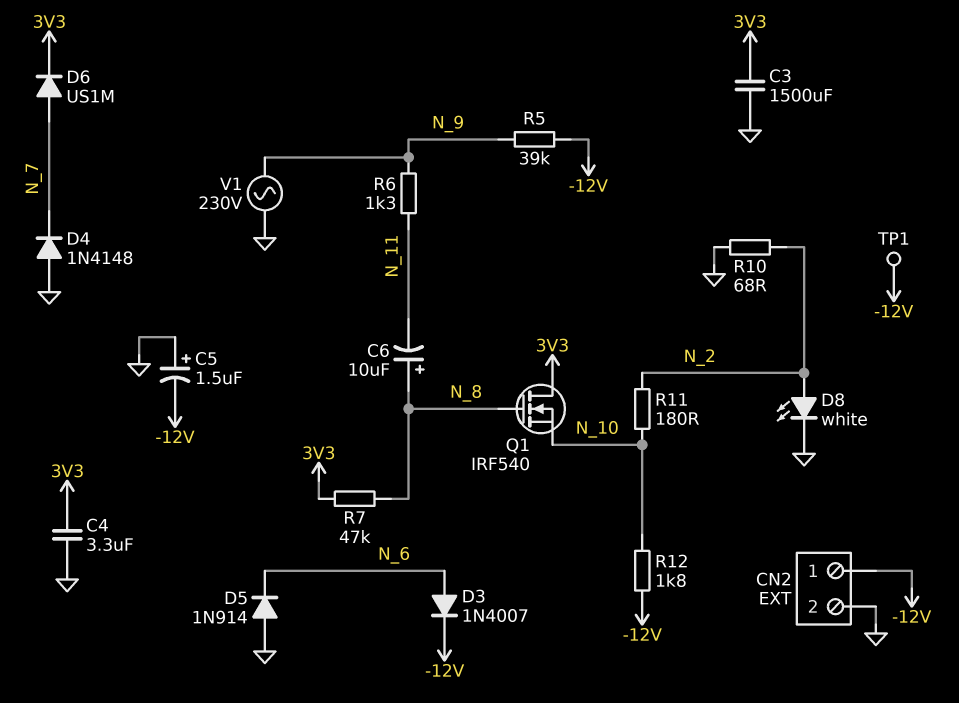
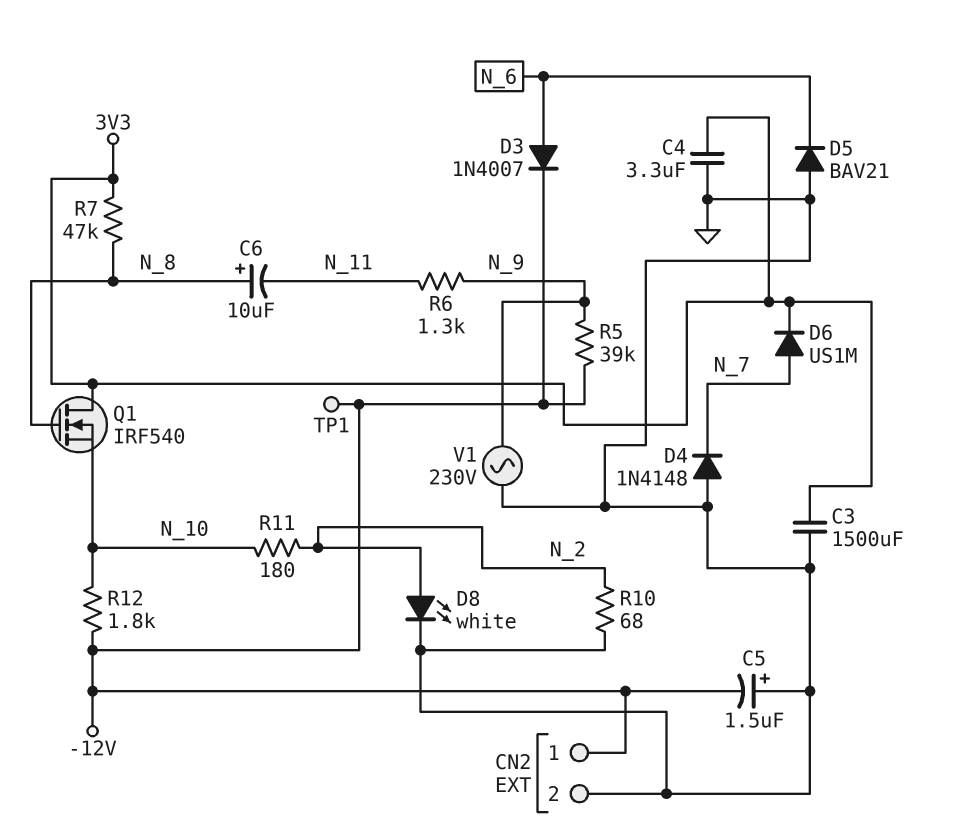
D5: diode 1N914 (A GND, K N_6) -> diode BAV21 (A GND, K N_6)

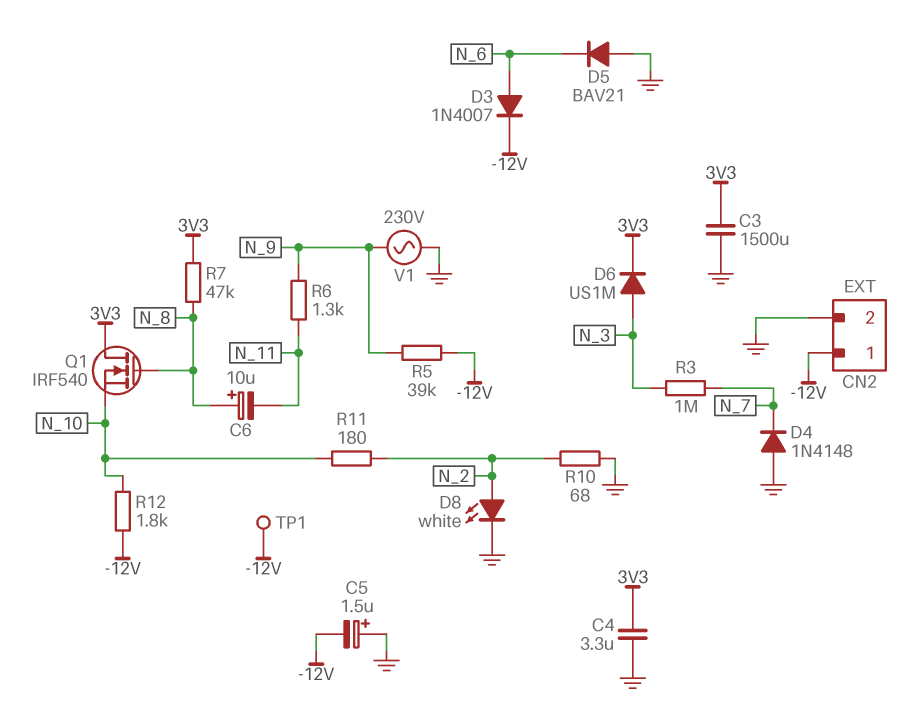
D6: diode US1M (A N_7, K 3V3) -> diode US1M (A N_3, K 3V3)
R3: none -> 1M (N_3, N_7)

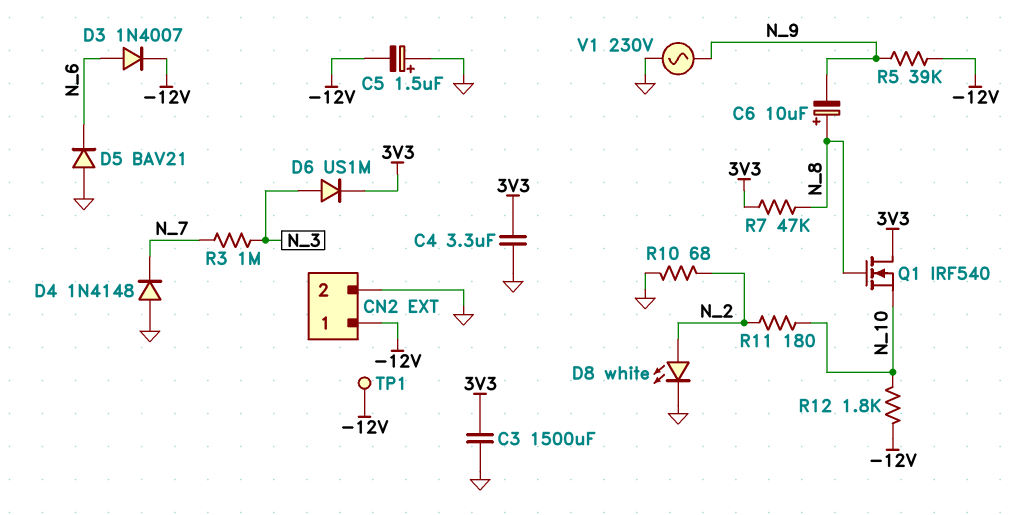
C6: 10uF (plus N_8, minus N_11) -> 10uF (plus N_8, minus N_9)
R6: 1.3k (N_9, N_11) -> none

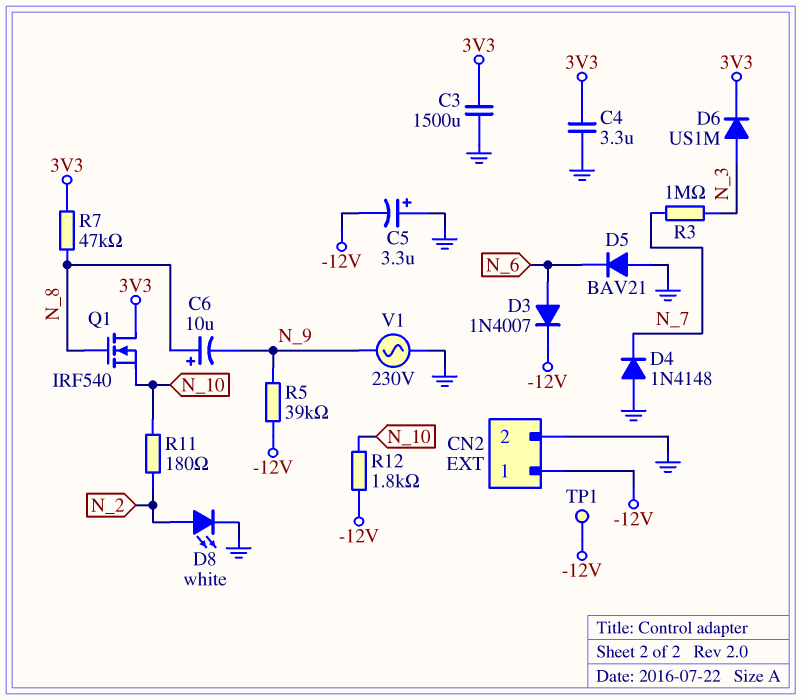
C5: 1.5uF (plus GND, minus -12V) -> 3.3uF (plus GND, minus -12V)
R10: 68 (GND, N_2) -> none

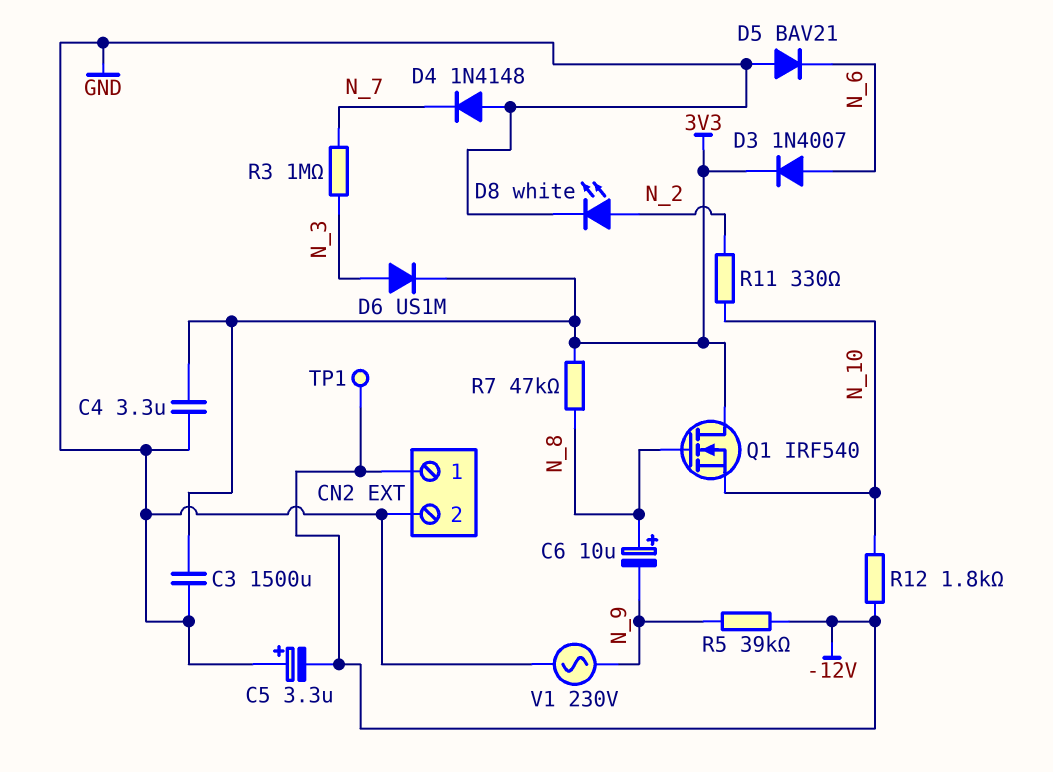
D3: diode 1N4007 (A N_6, K -12V) -> diode 1N4007 (A N_6, K 3V3)
R11: 180 (N_2, N_10) -> 330 (N_2, N_10)

